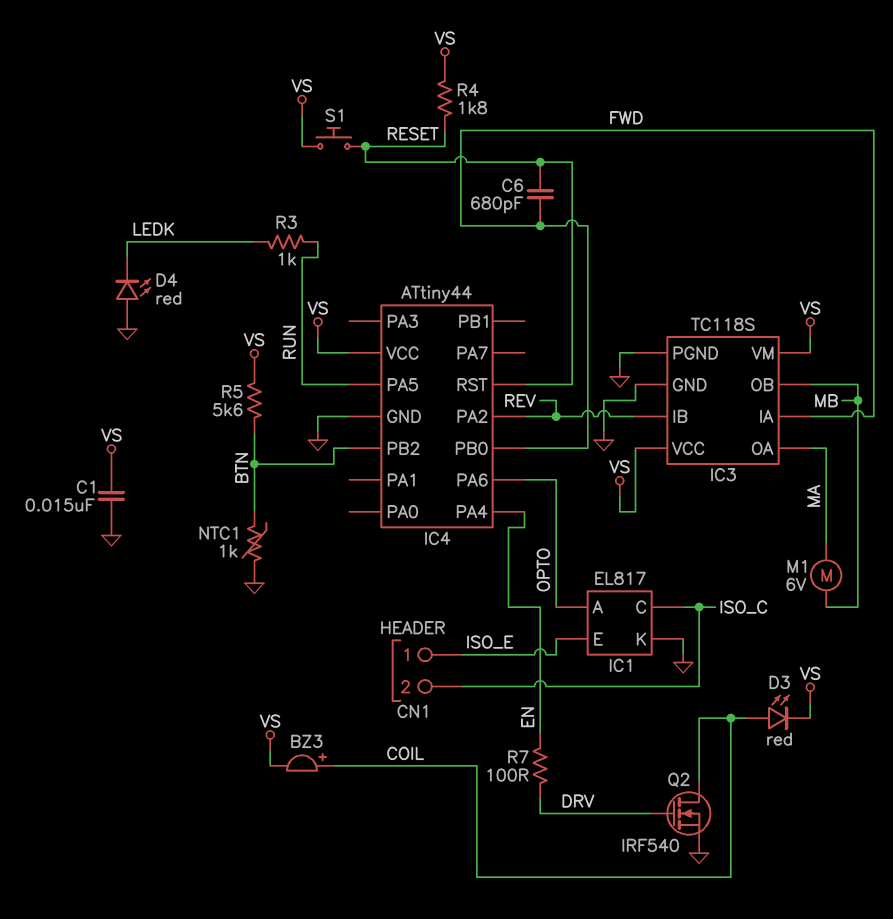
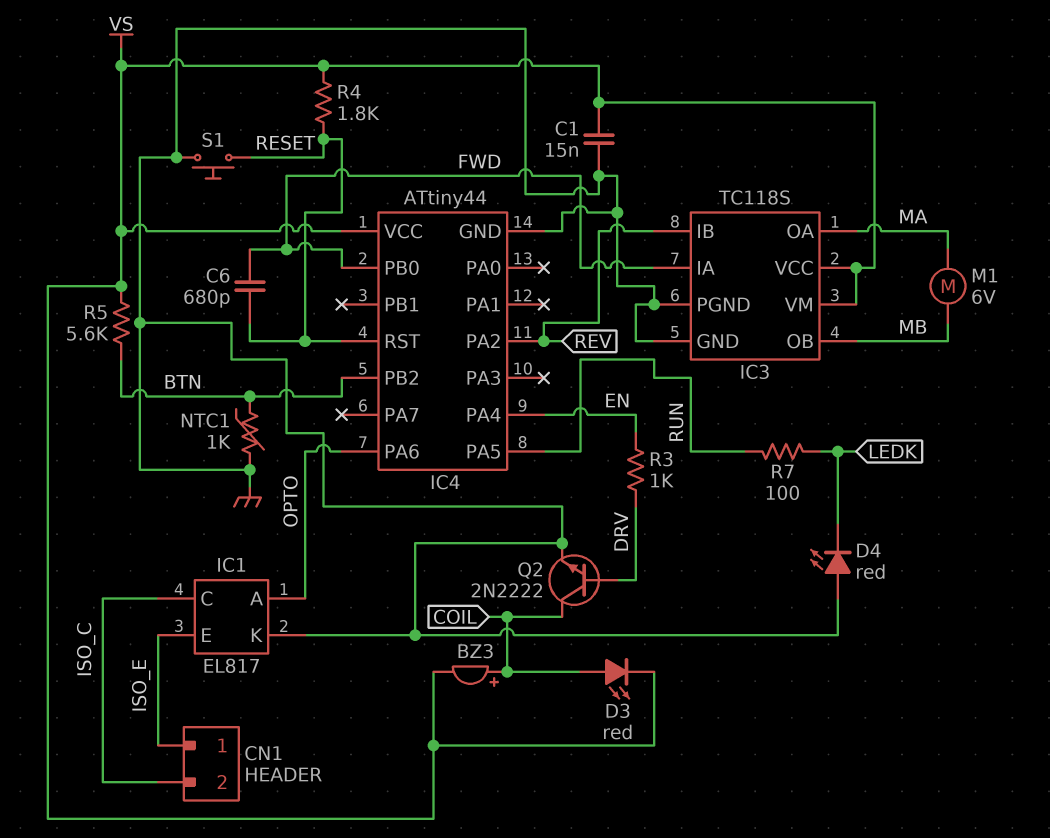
Q2: NMOS IRF540 (G DRV, D COIL, S GND) -> NPN 2N2222 (B DRV, C COIL, E GND)
R3: 1k (LEDK, RUN) -> 1k (DRV, EN)
R7: 100 (DRV, EN) -> 100 (LEDK, RUN)
S1: button (RESET, VS) -> button (GND, RESET)

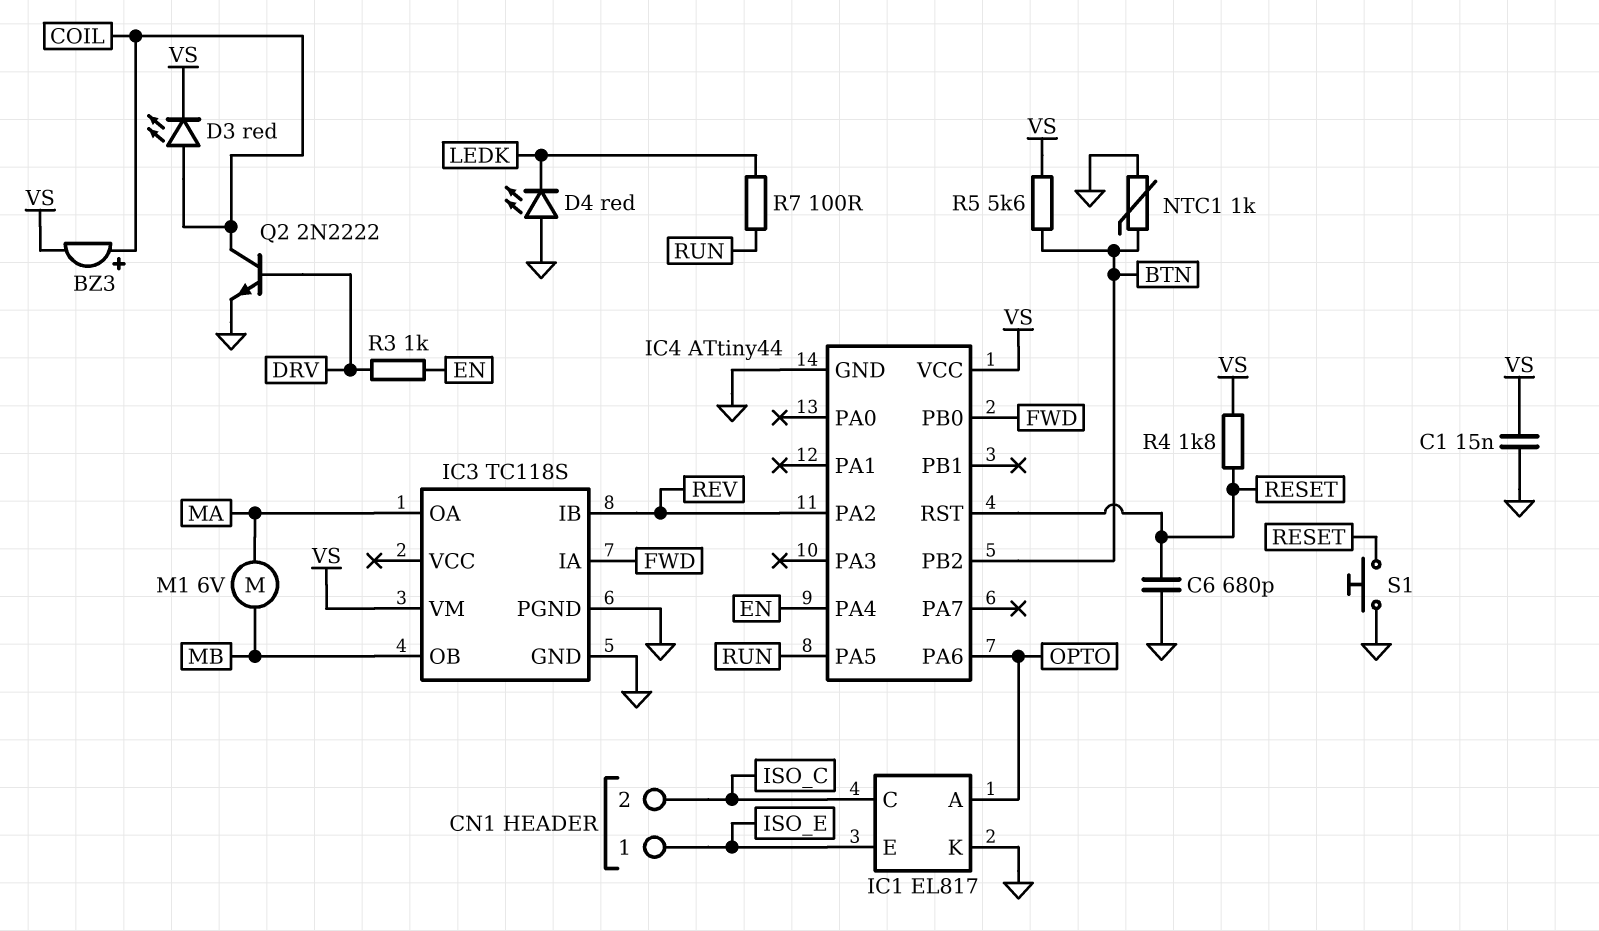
C6: 680pF (FWD, RESET) -> 680pF (GND, RESET)
IC3 pin VCC: VS -> none

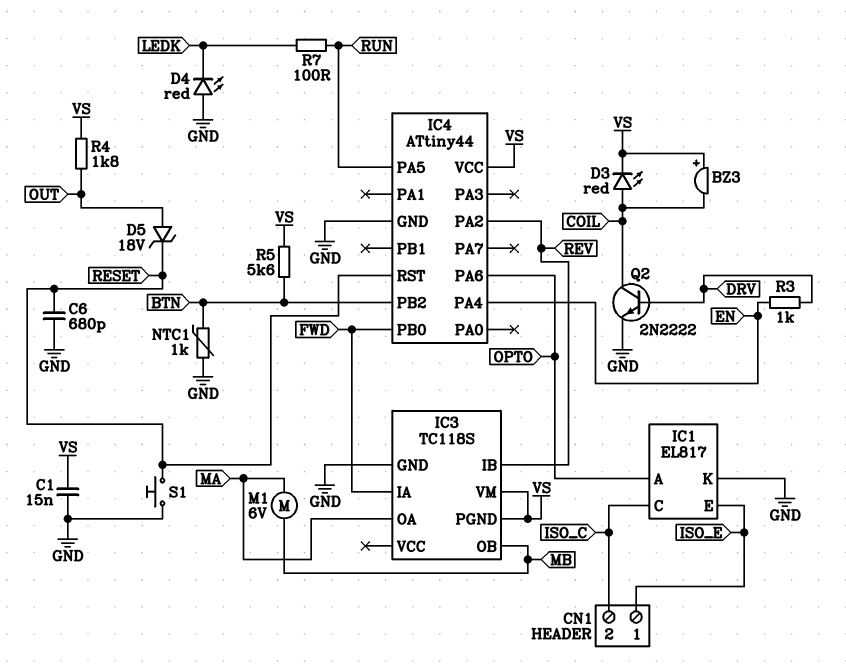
BZ3: buzzer (plus COIL, minus VS) -> buzzer (plus VS, minus COIL)
D5: none -> zener 18V (A OUT, K RESET)
IC3 pin PGND: GND -> VS
R4: 1.8k (RESET, VS) -> 1.8k (OUT, VS)

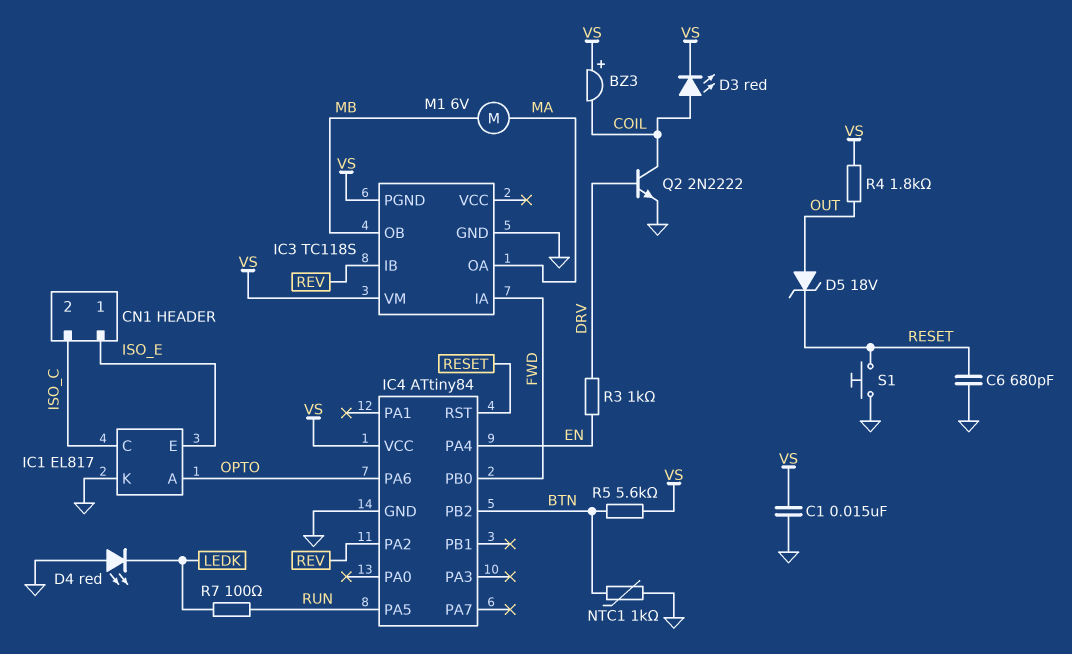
IC4: ATtiny44 -> ATtiny84

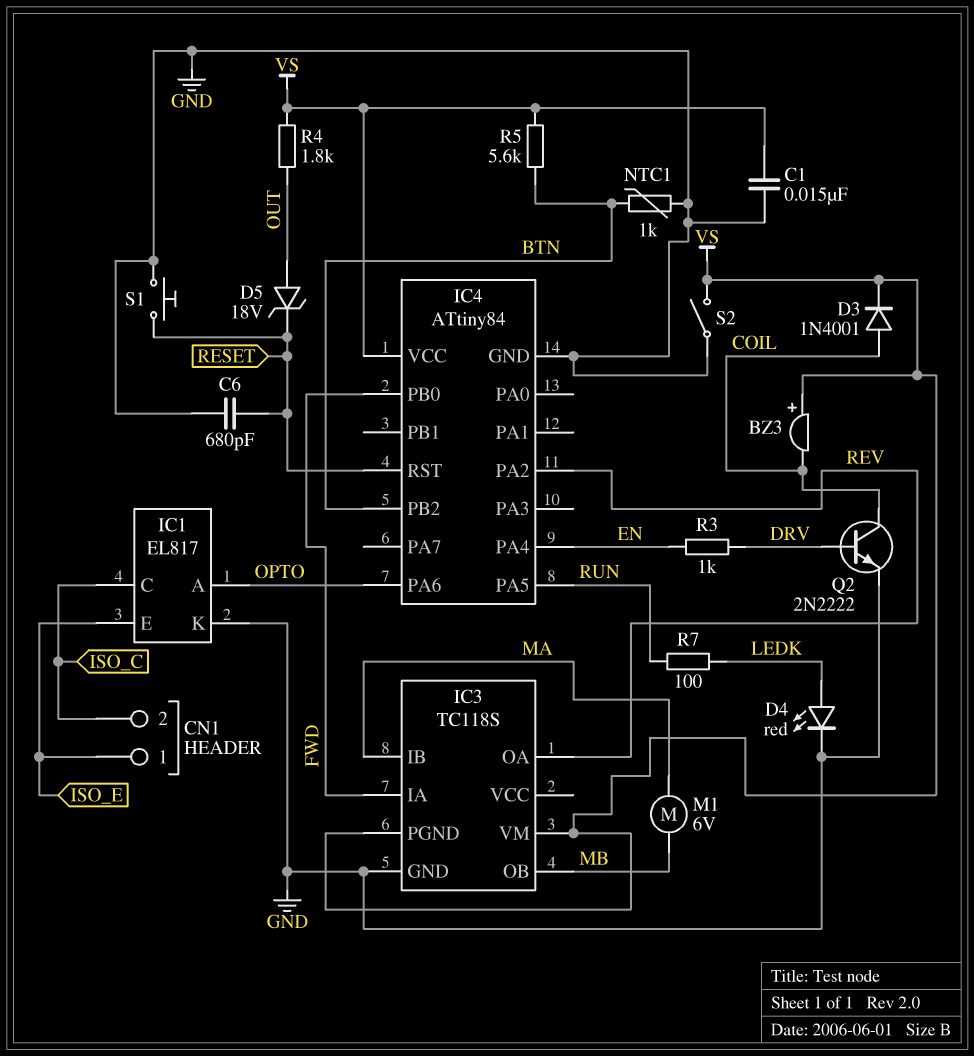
D3: LED red (A COIL, K VS) -> diode 1N4001 (A COIL, K VS)
D4: LED red (A GND, K LEDK) -> LED red (A LEDK, K GND)
IC3 pin IB: REV -> MA
IC3 pin OA: MA -> REV
S2: none -> switch (GND, VS)

